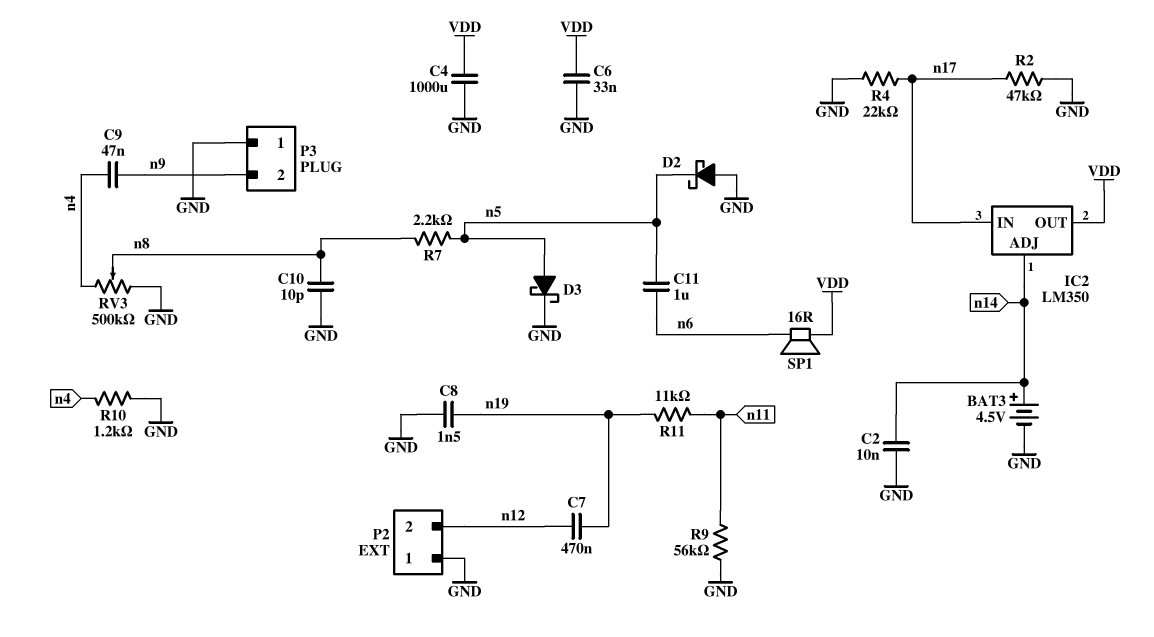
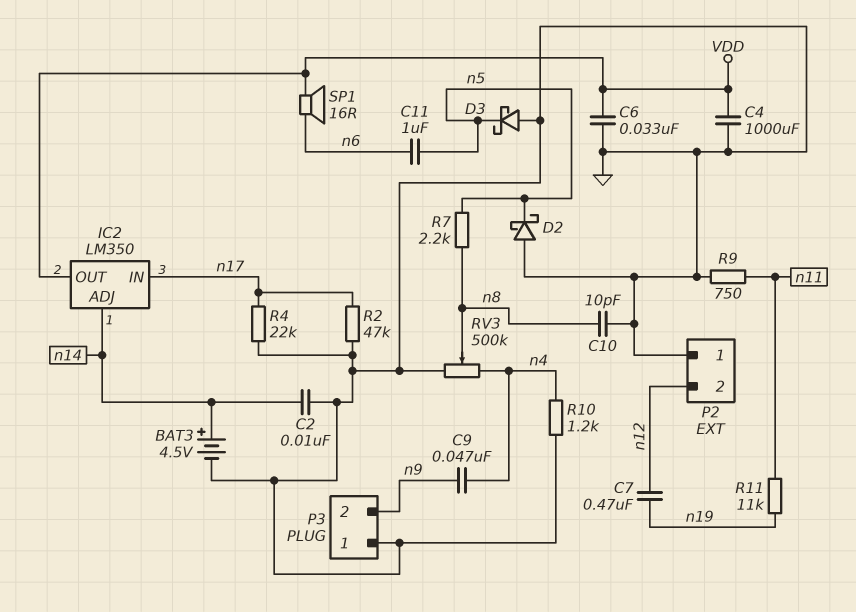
C8: 1.5nF (GND, n19) -> none
D3: schottky (A n5, K GND) -> schottky (A GND, K n5)
R9: 56k (GND, n11) -> 750 (GND, n11)

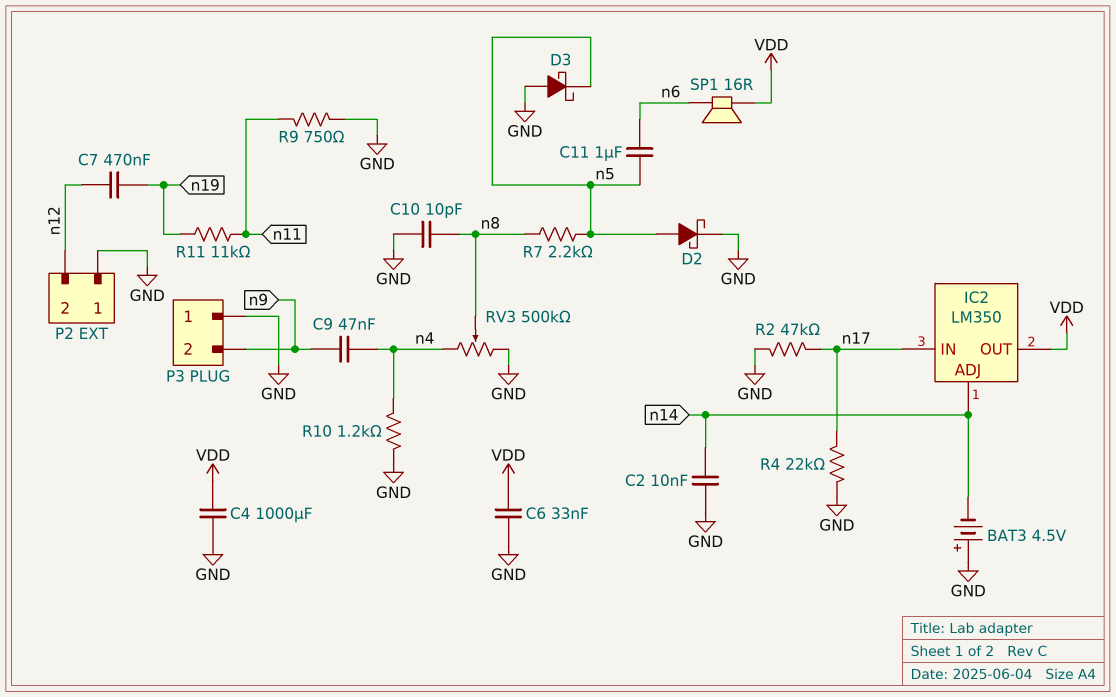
BAT3: 4.5V (plus n14, minus GND) -> 4.5V (plus GND, minus n14)
D2: schottky (A GND, K n5) -> schottky (A n5, K GND)

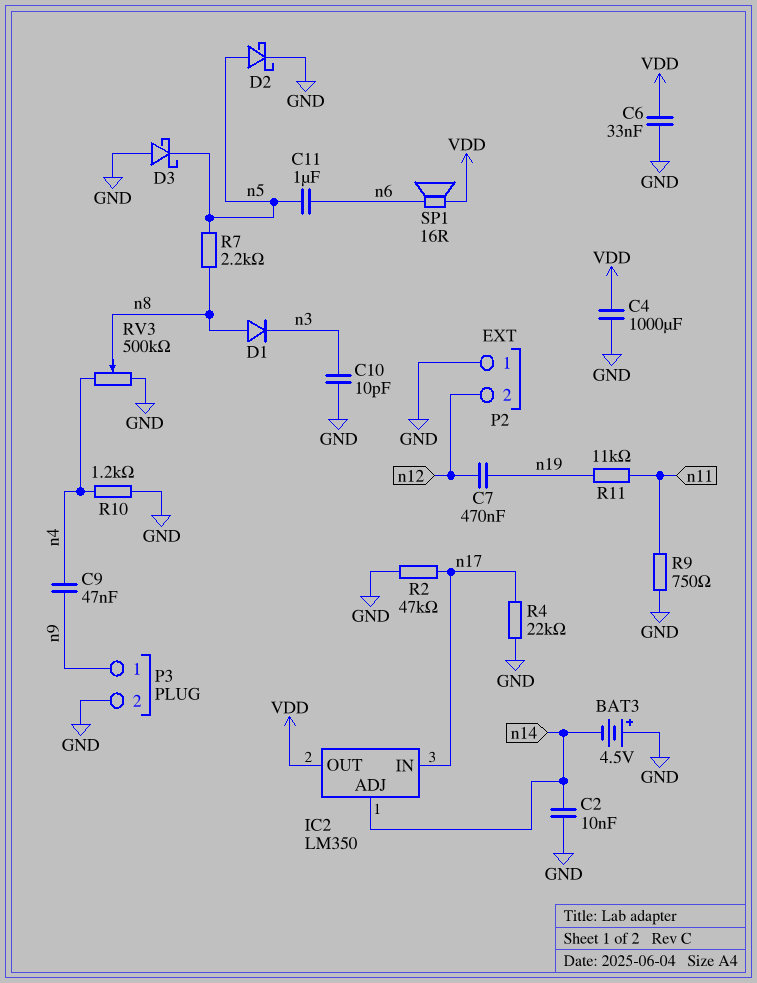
C10: 10pF (GND, n8) -> 10pF (GND, n3)
D1: none -> diode (A n8, K n3)
P3 pin 1: GND -> n9
P3 pin 2: n9 -> GND

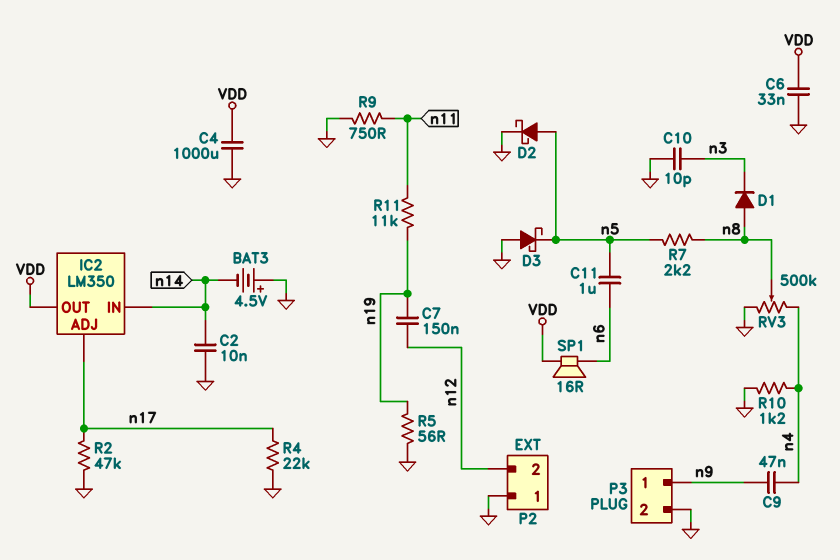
C7: 470nF (n12, n19) -> 150nF (n12, n19)
IC2 pin ADJ: n14 -> n17
IC2 pin IN: n17 -> n14
R5: none -> 56 (GND, n19)

